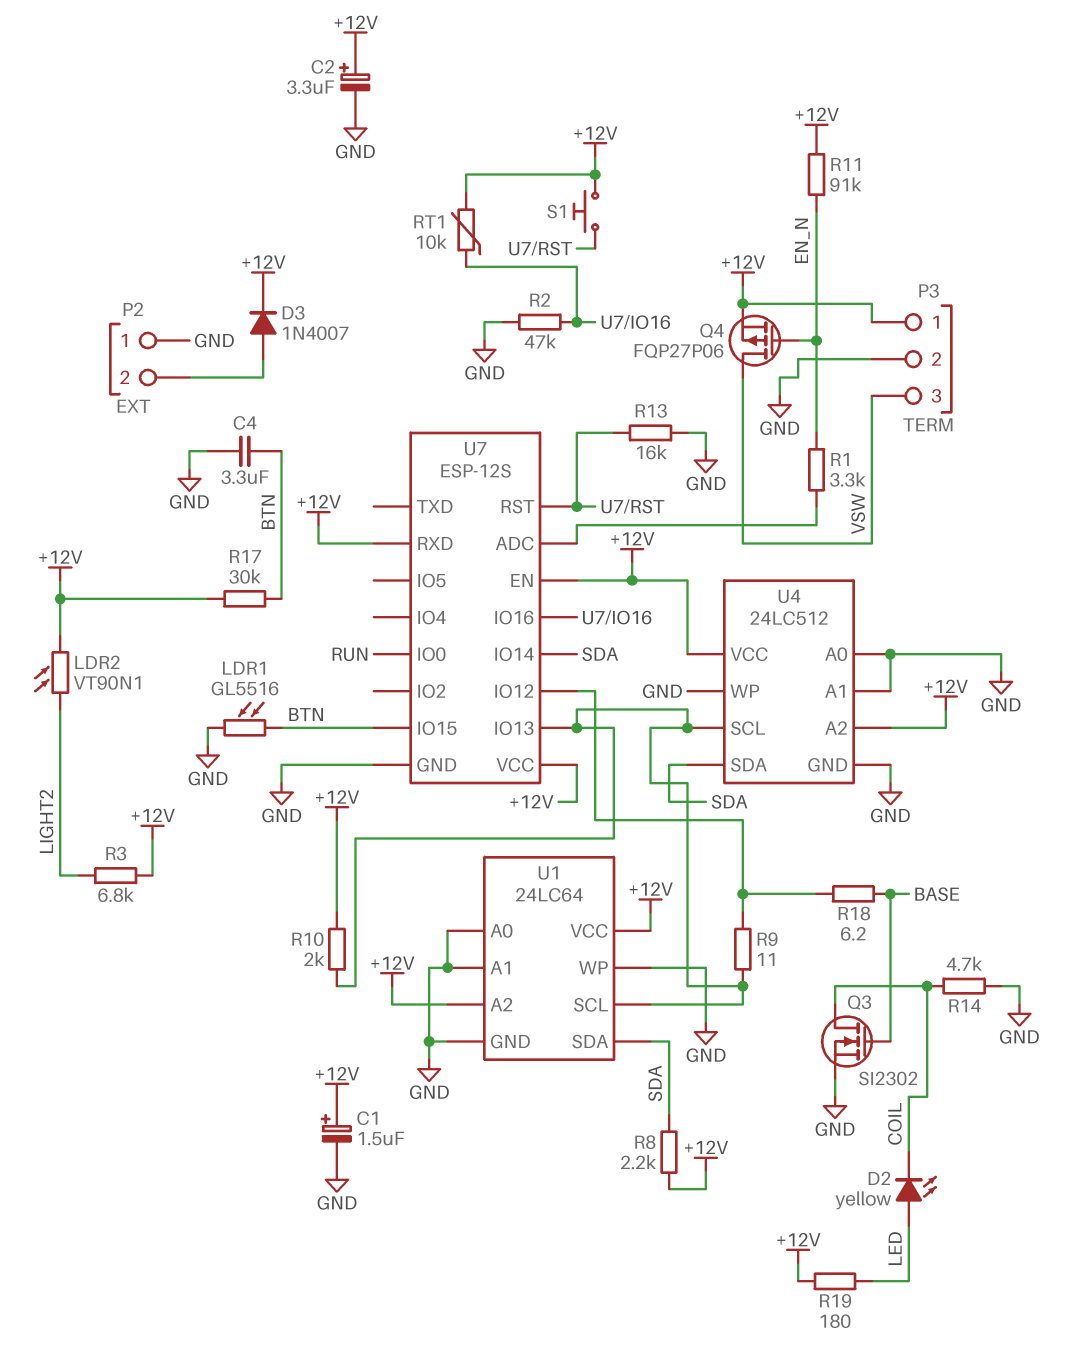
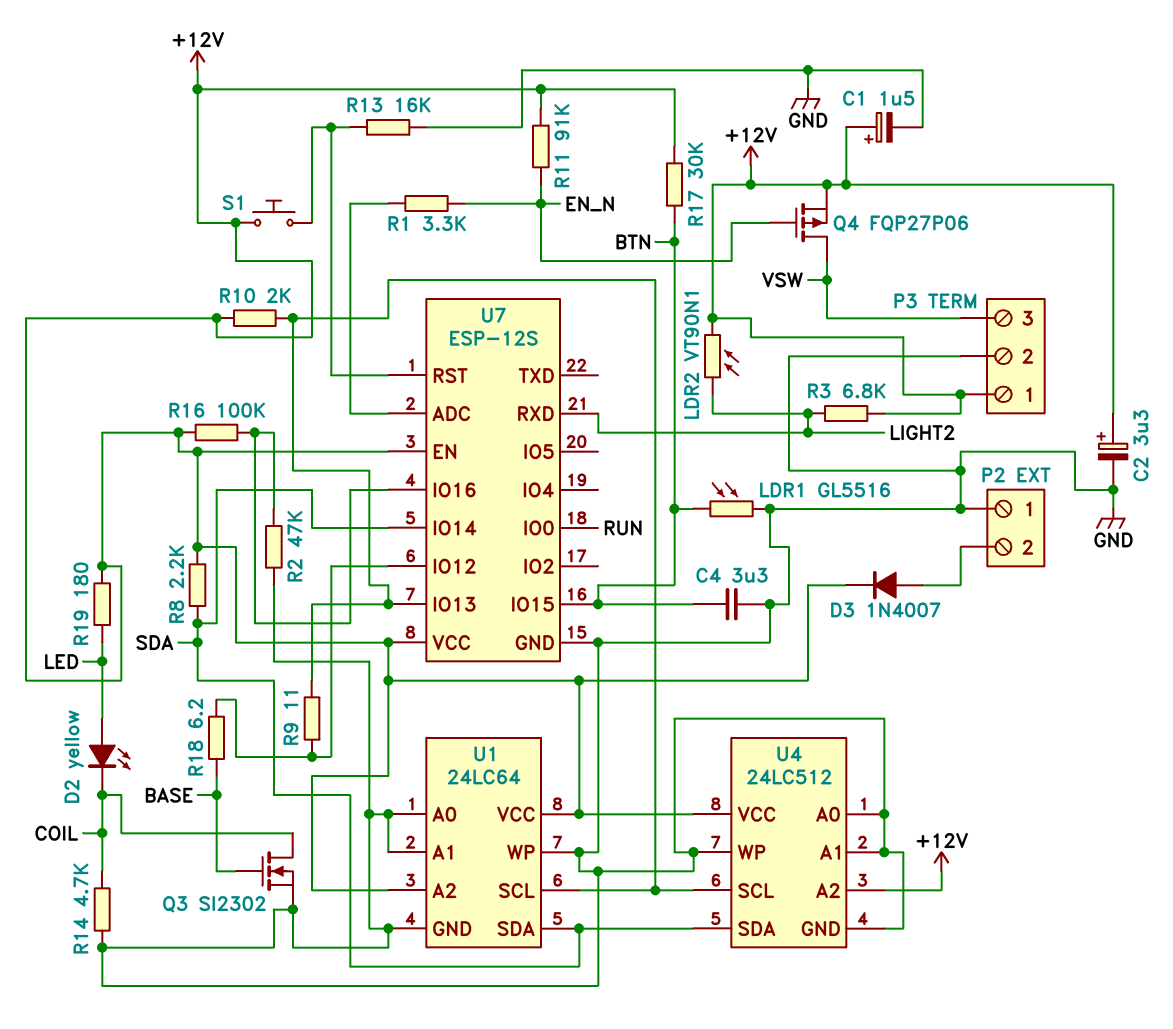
R16: none -> 100k (+12V, U7/IO16)
RT1: 10k (+12V, U7/IO16) -> none
U7 pin RXD: +12V -> LIGHT2

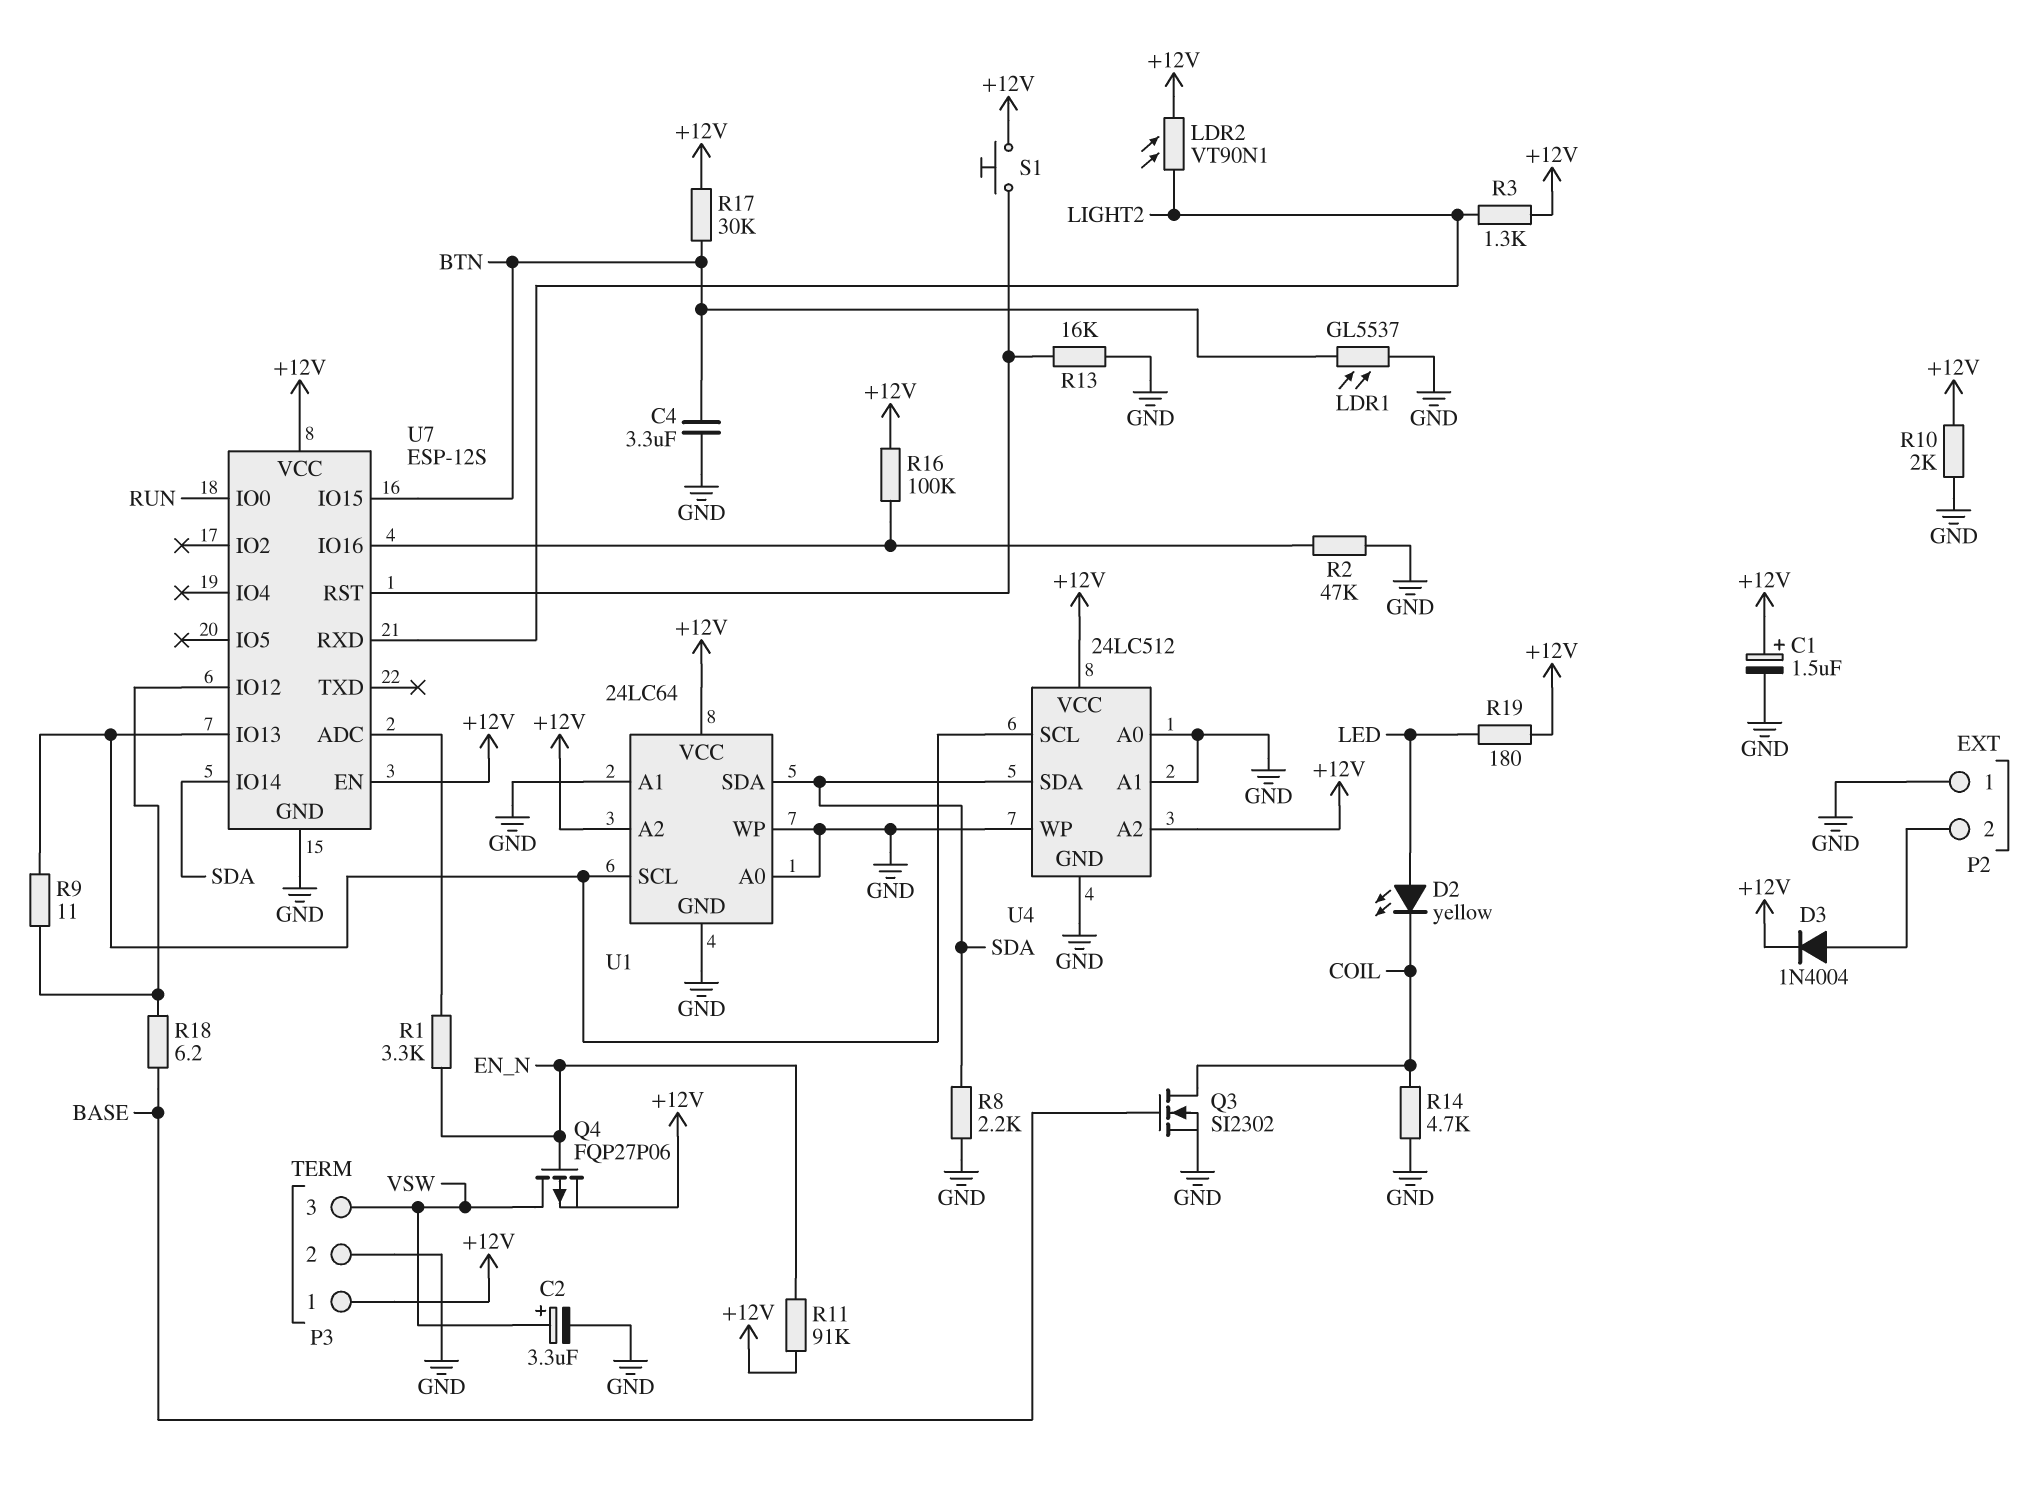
C2: 3.3uF (plus +12V, minus GND) -> 3.3uF (plus VSW, minus GND)
D3: diode 1N4007 (A P2/2, K +12V) -> diode 1N4004 (A P2/2, K +12V)
LDR1: GL5516 (BTN, GND) -> GL5537 (BTN, GND)
R3: 6.8k (+12V, LIGHT2) -> 1.3k (+12V, LIGHT2)
R8: 2.2k (+12V, SDA) -> 2.2k (GND, SDA)
R10: 2k (+12V, U1/SCL) -> 2k (+12V, GND)

